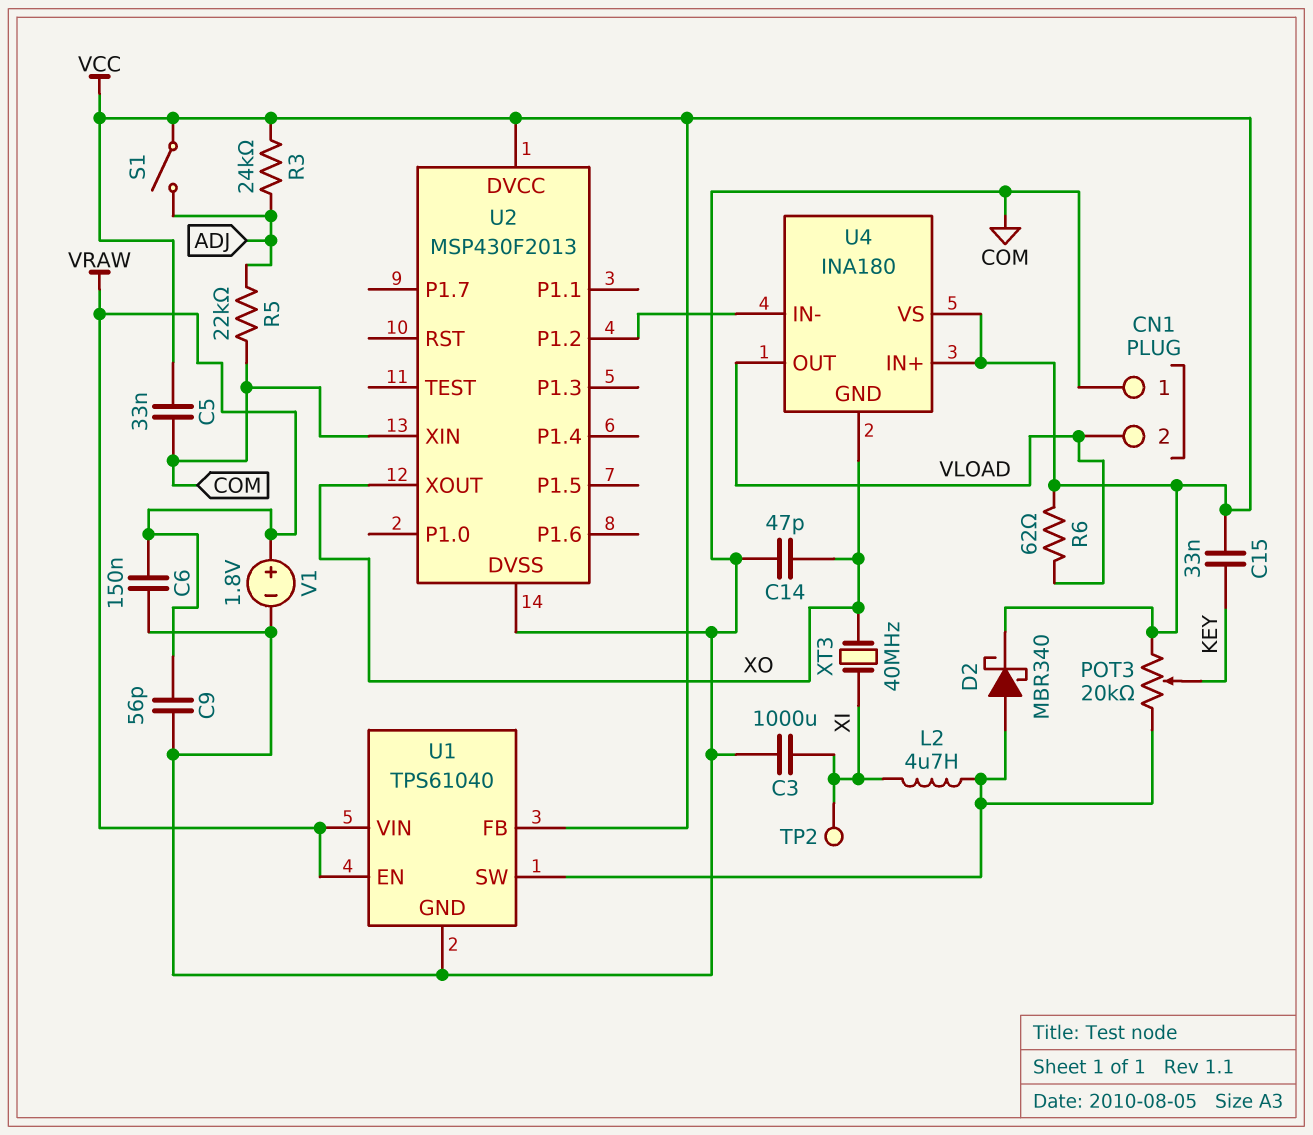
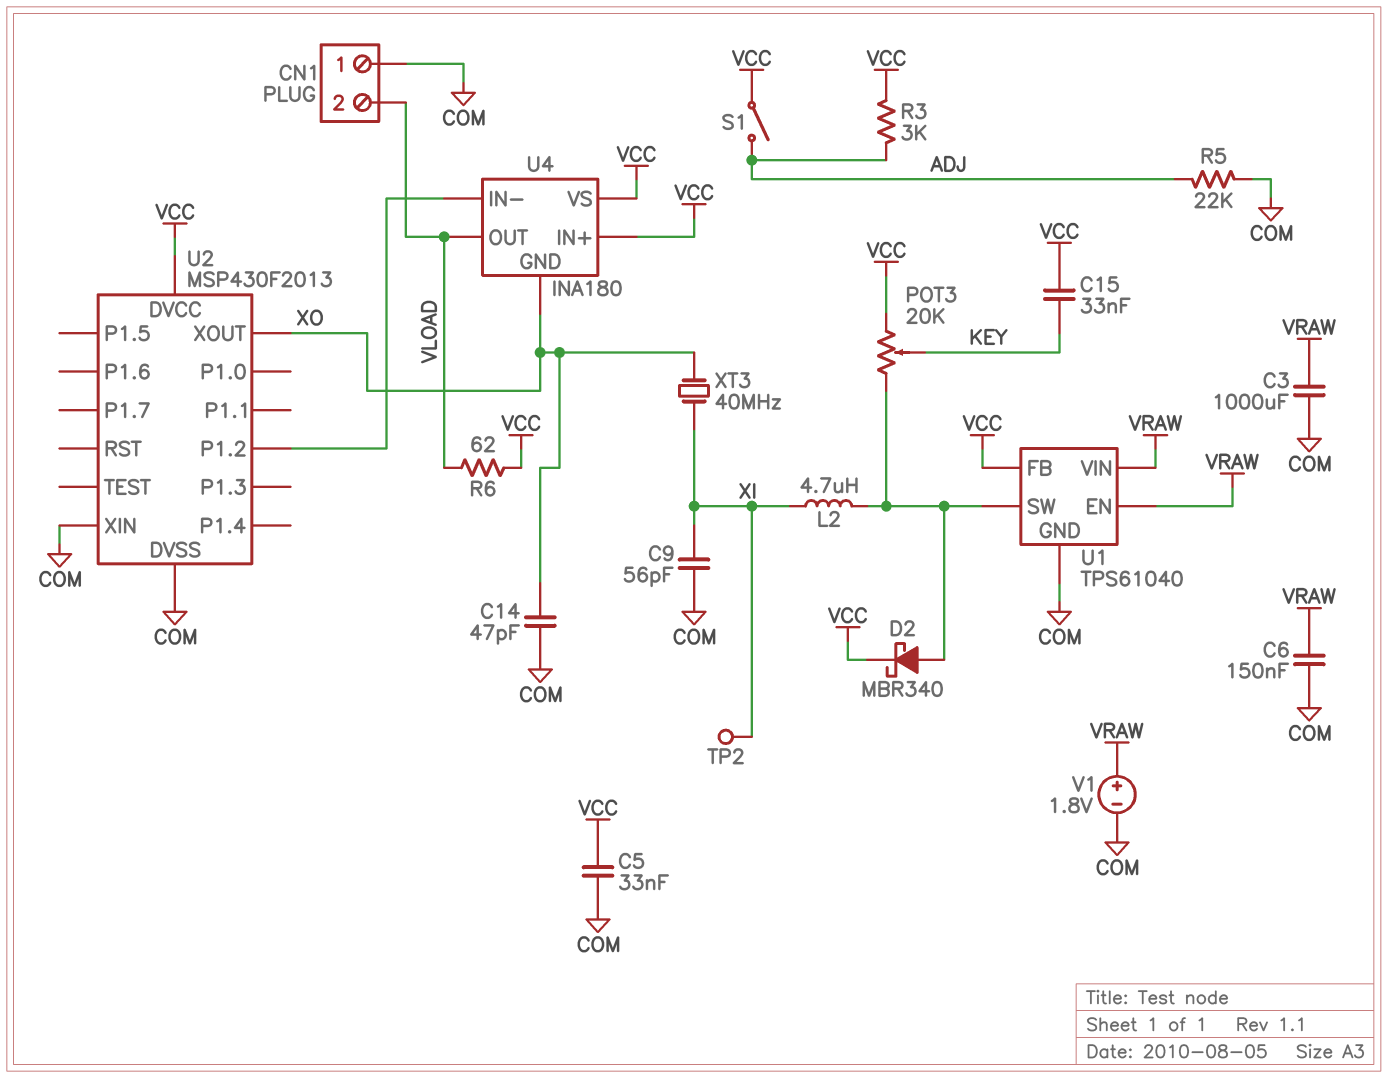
C3: 1000uF (COM, XI) -> 1000uF (COM, VRAW)
C9: 56pF (COM, VRAW) -> 56pF (COM, XI)
R3: 24k (ADJ, VCC) -> 3k (ADJ, VCC)

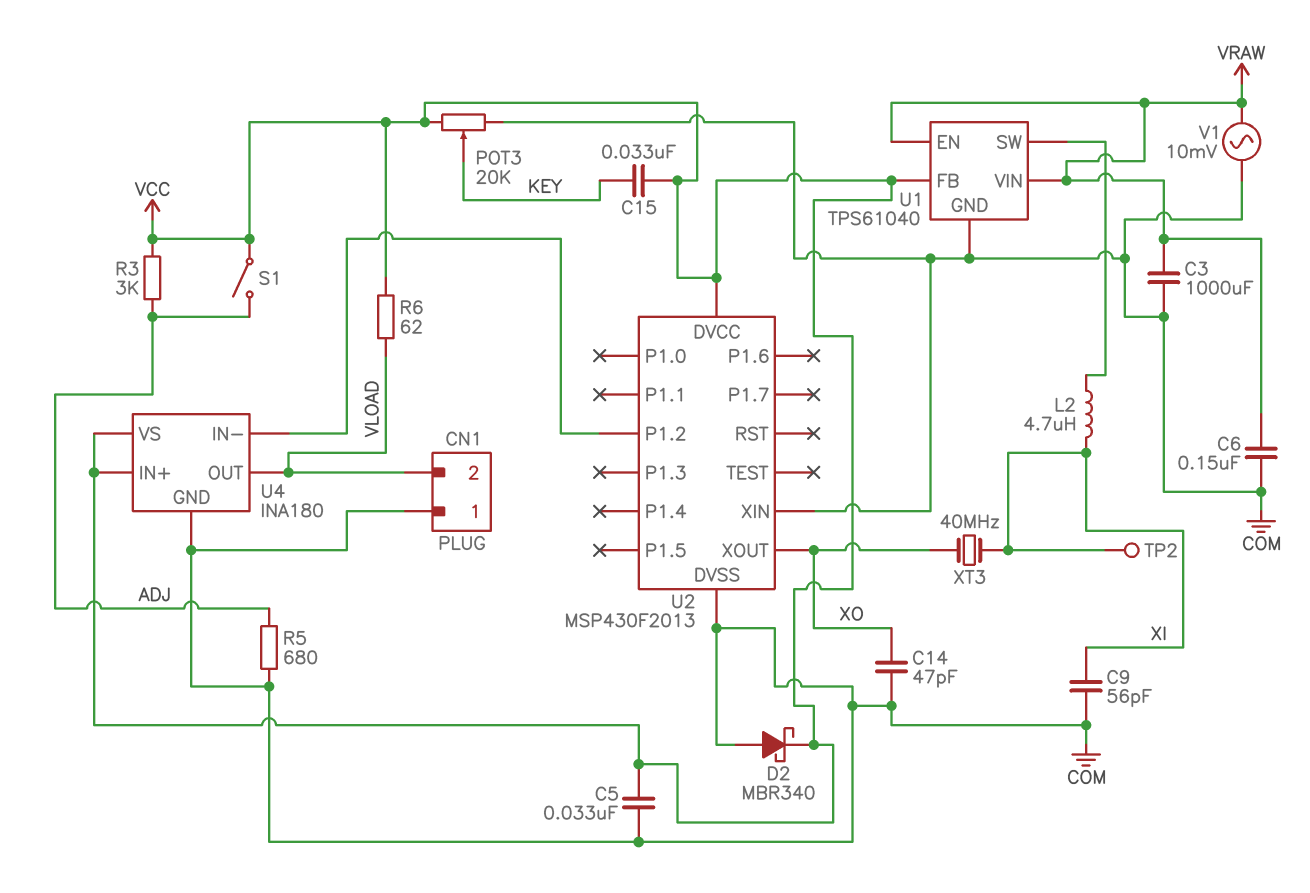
D2: schottky MBR340 (A U1/SW, K VCC) -> schottky MBR340 (A COM, K VCC)
POT3: 20k (U1/SW, VCC, wiper KEY) -> 20k (COM, VCC, wiper KEY)
R5: 22k (ADJ, COM) -> 680 (ADJ, COM)
U4 pin GND: XO -> COM
V1: 1.8V (plus VRAW, minus COM) -> AC 10mV (COM, VRAW)

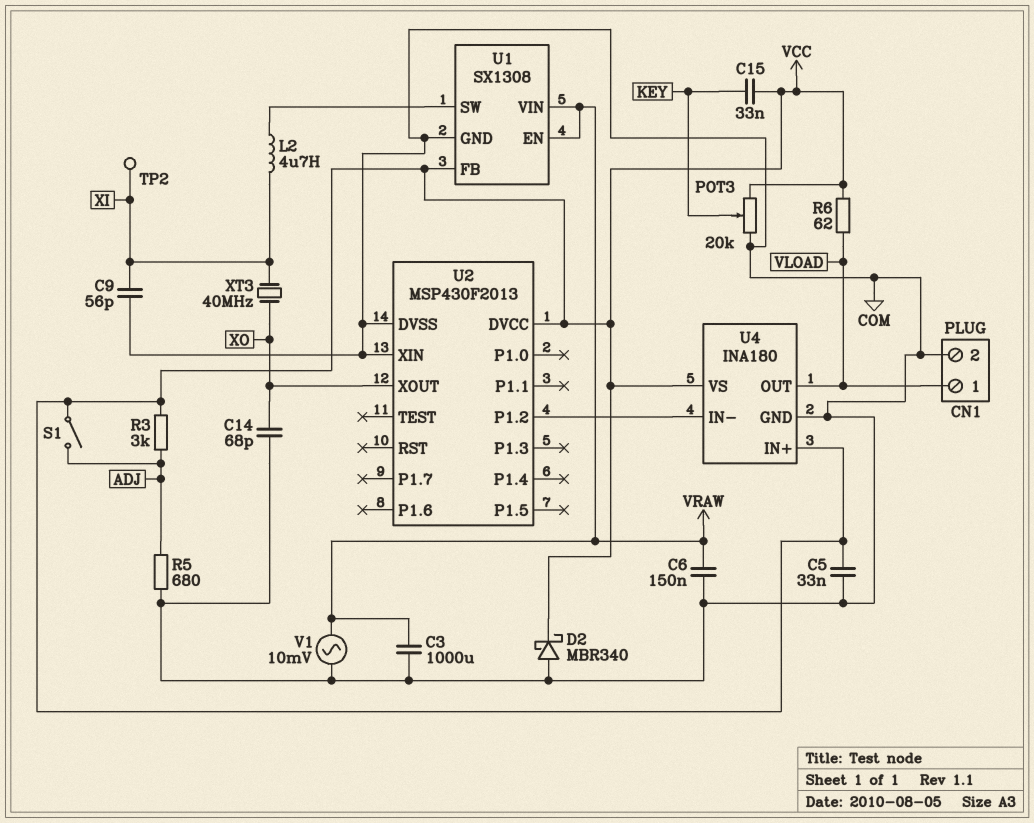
C14: 47pF (COM, XO) -> 68pF (COM, XO)
CN1 pin 1: COM -> VLOAD
CN1 pin 2: VLOAD -> COM
U1: TPS61040 -> SX1308

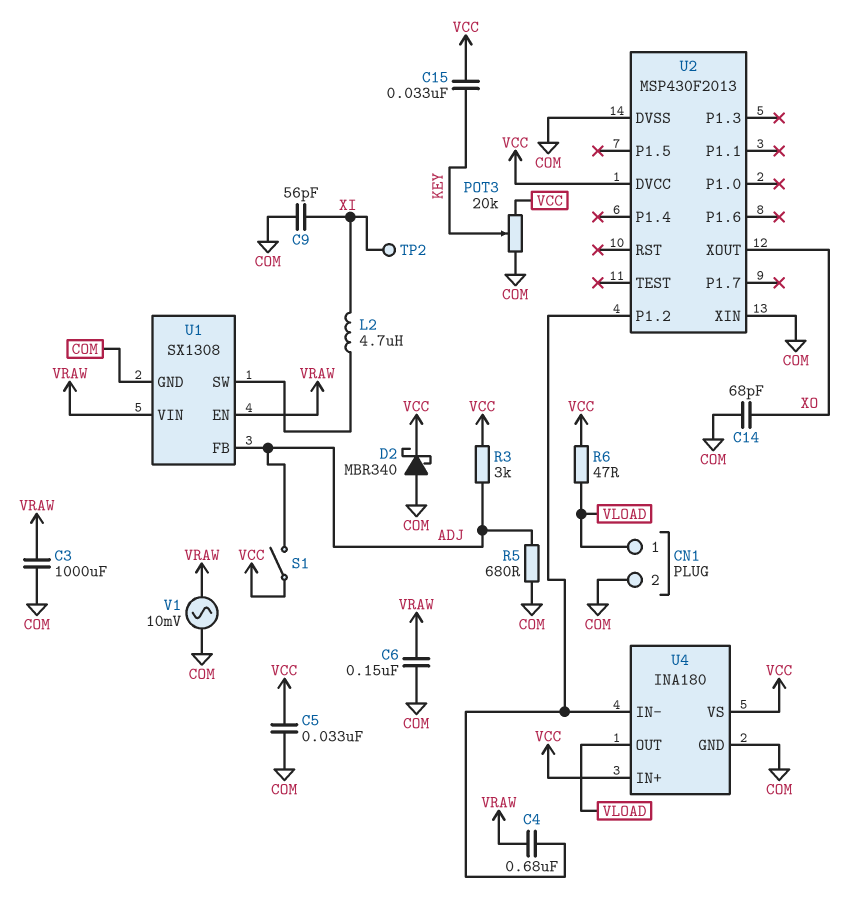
C4: none -> 680nF (U2/P1.2, VRAW)
R6: 62 (VCC, VLOAD) -> 47 (VCC, VLOAD)
U1 pin FB: VCC -> ADJ
XT3: 40MHz (XI, XO) -> none

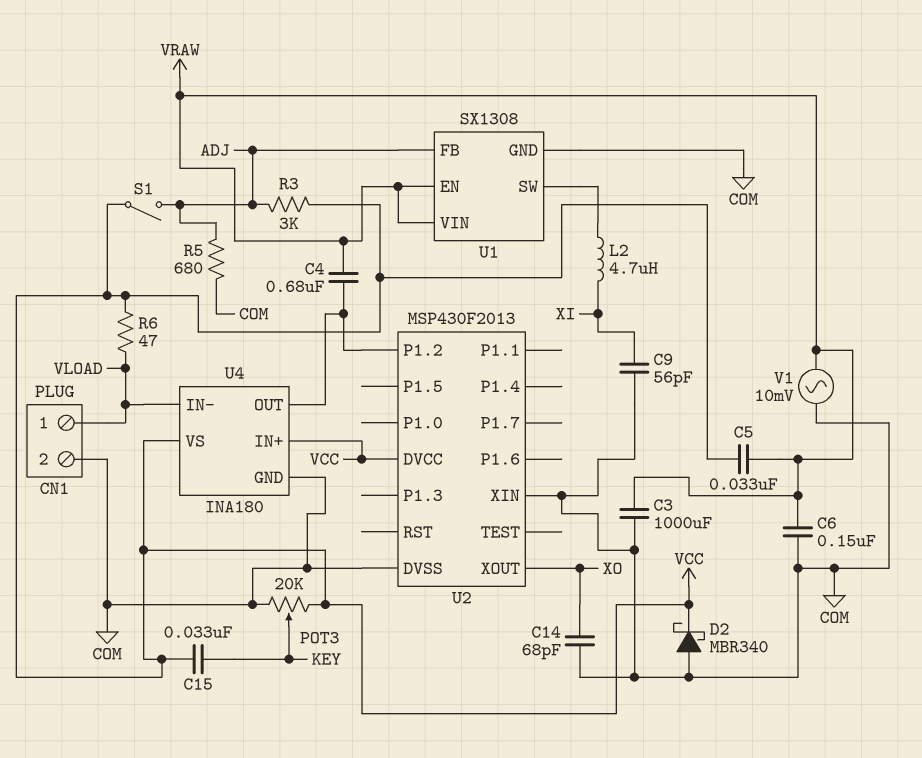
C5: 33nF (COM, VCC) -> 33nF (VCC, VRAW)
TP2: test point (XI) -> none
U4 pin IN-: U2/P1.2 -> VLOAD
U4 pin OUT: VLOAD -> U2/P1.2

